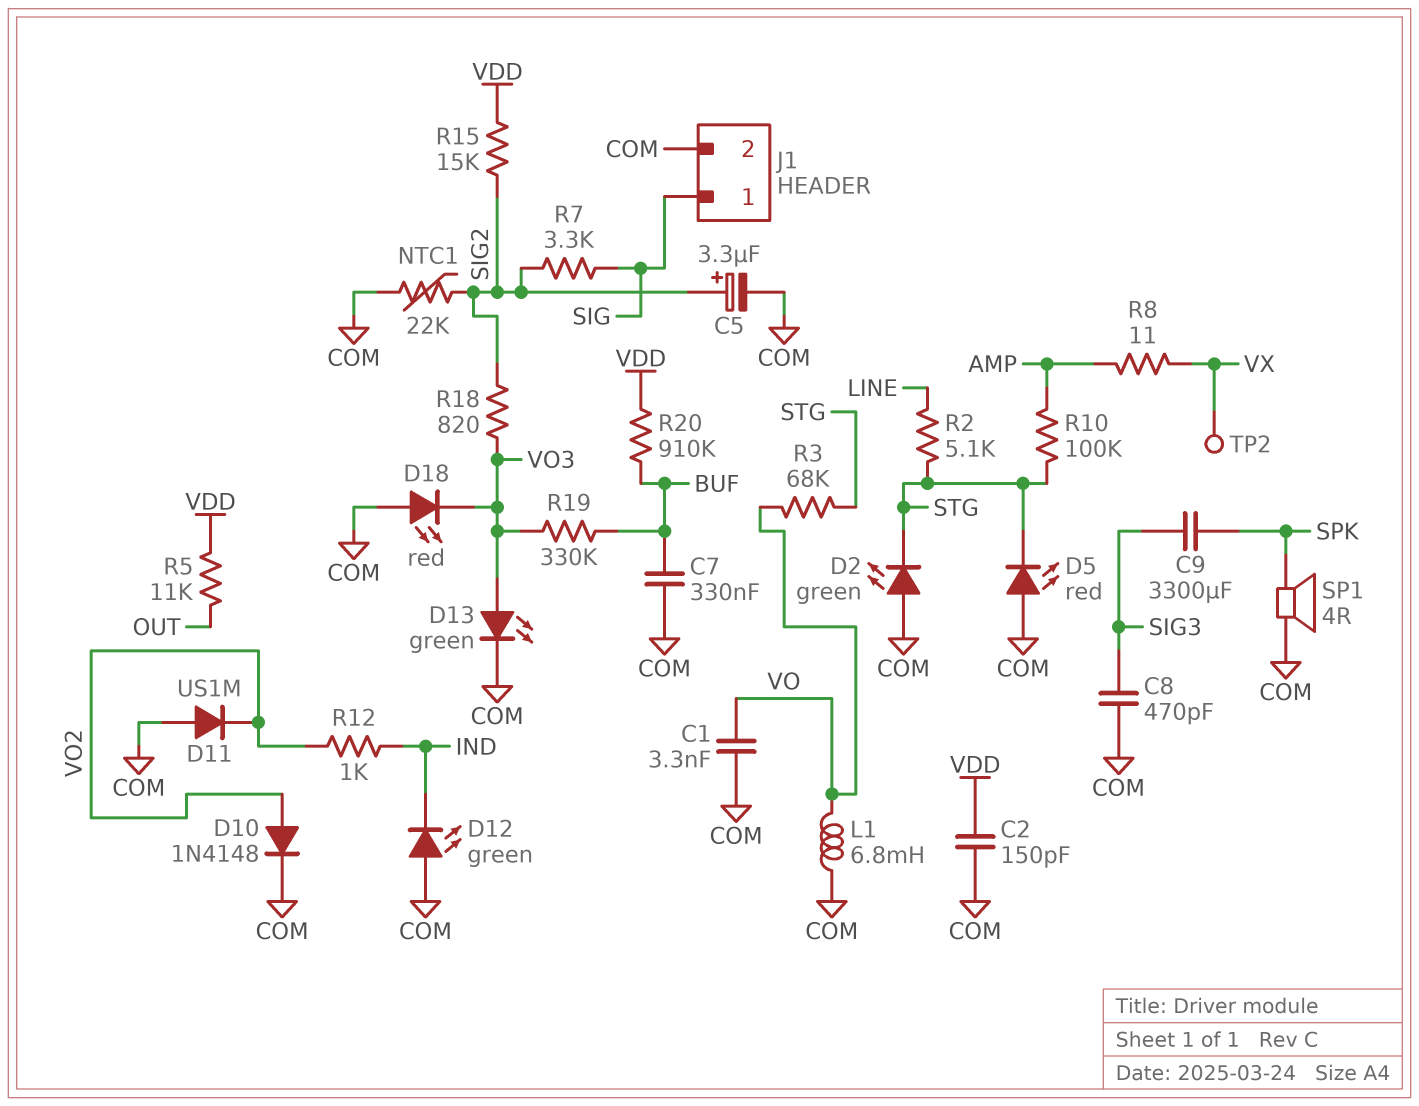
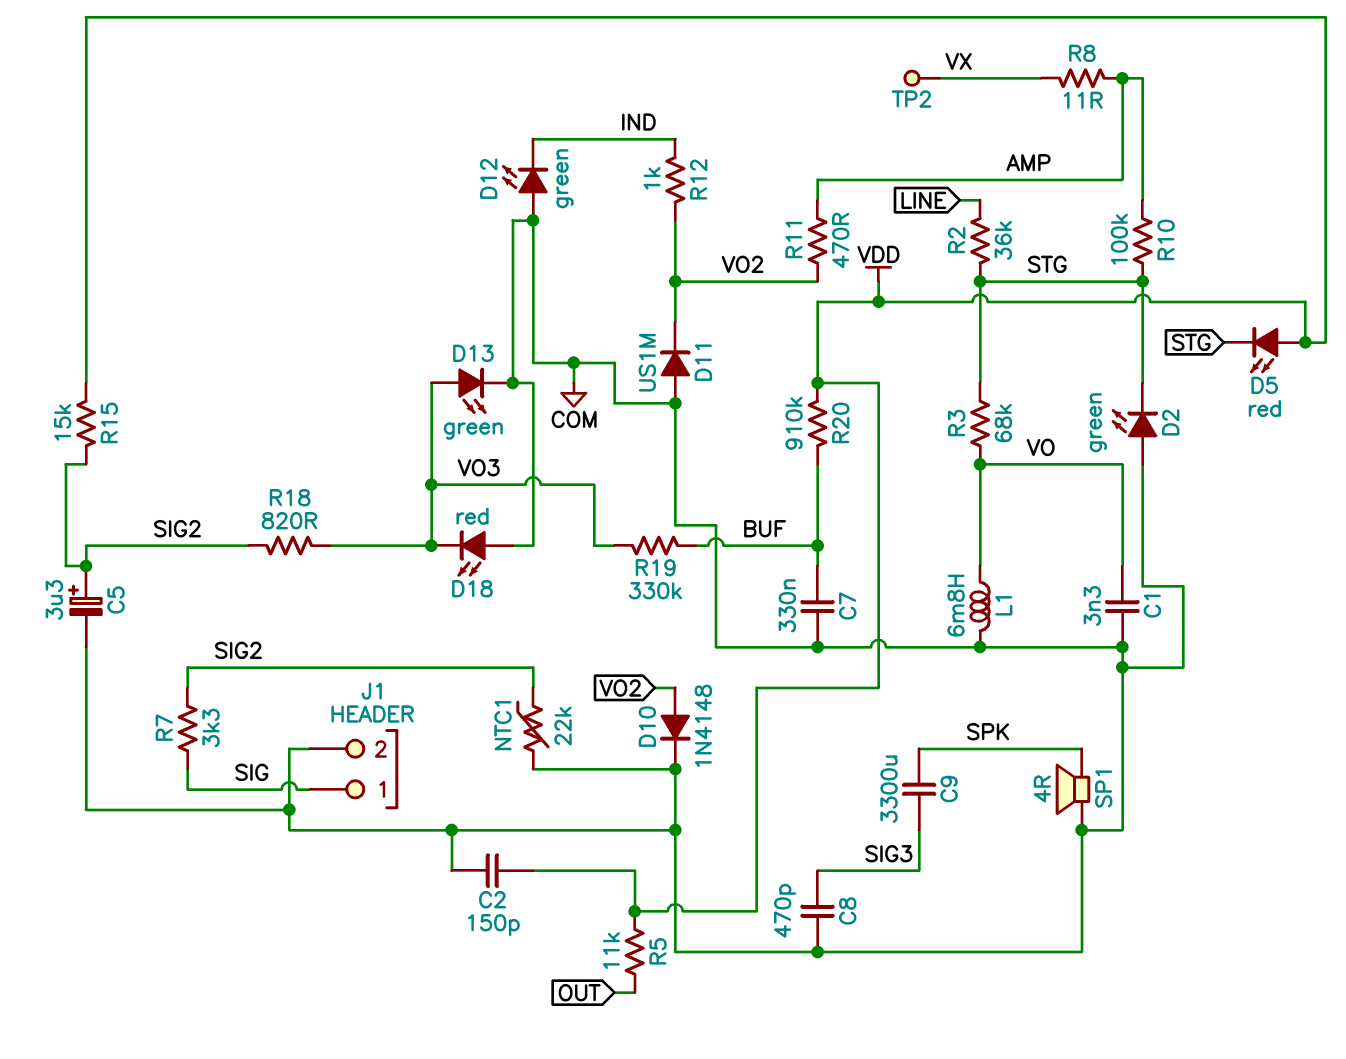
D5: LED red (A COM, K STG) -> LED red (A VDD, K STG)
R2: 5.1k (LINE, STG) -> 36k (LINE, STG)
R11: none -> 470 (AMP, VO2)

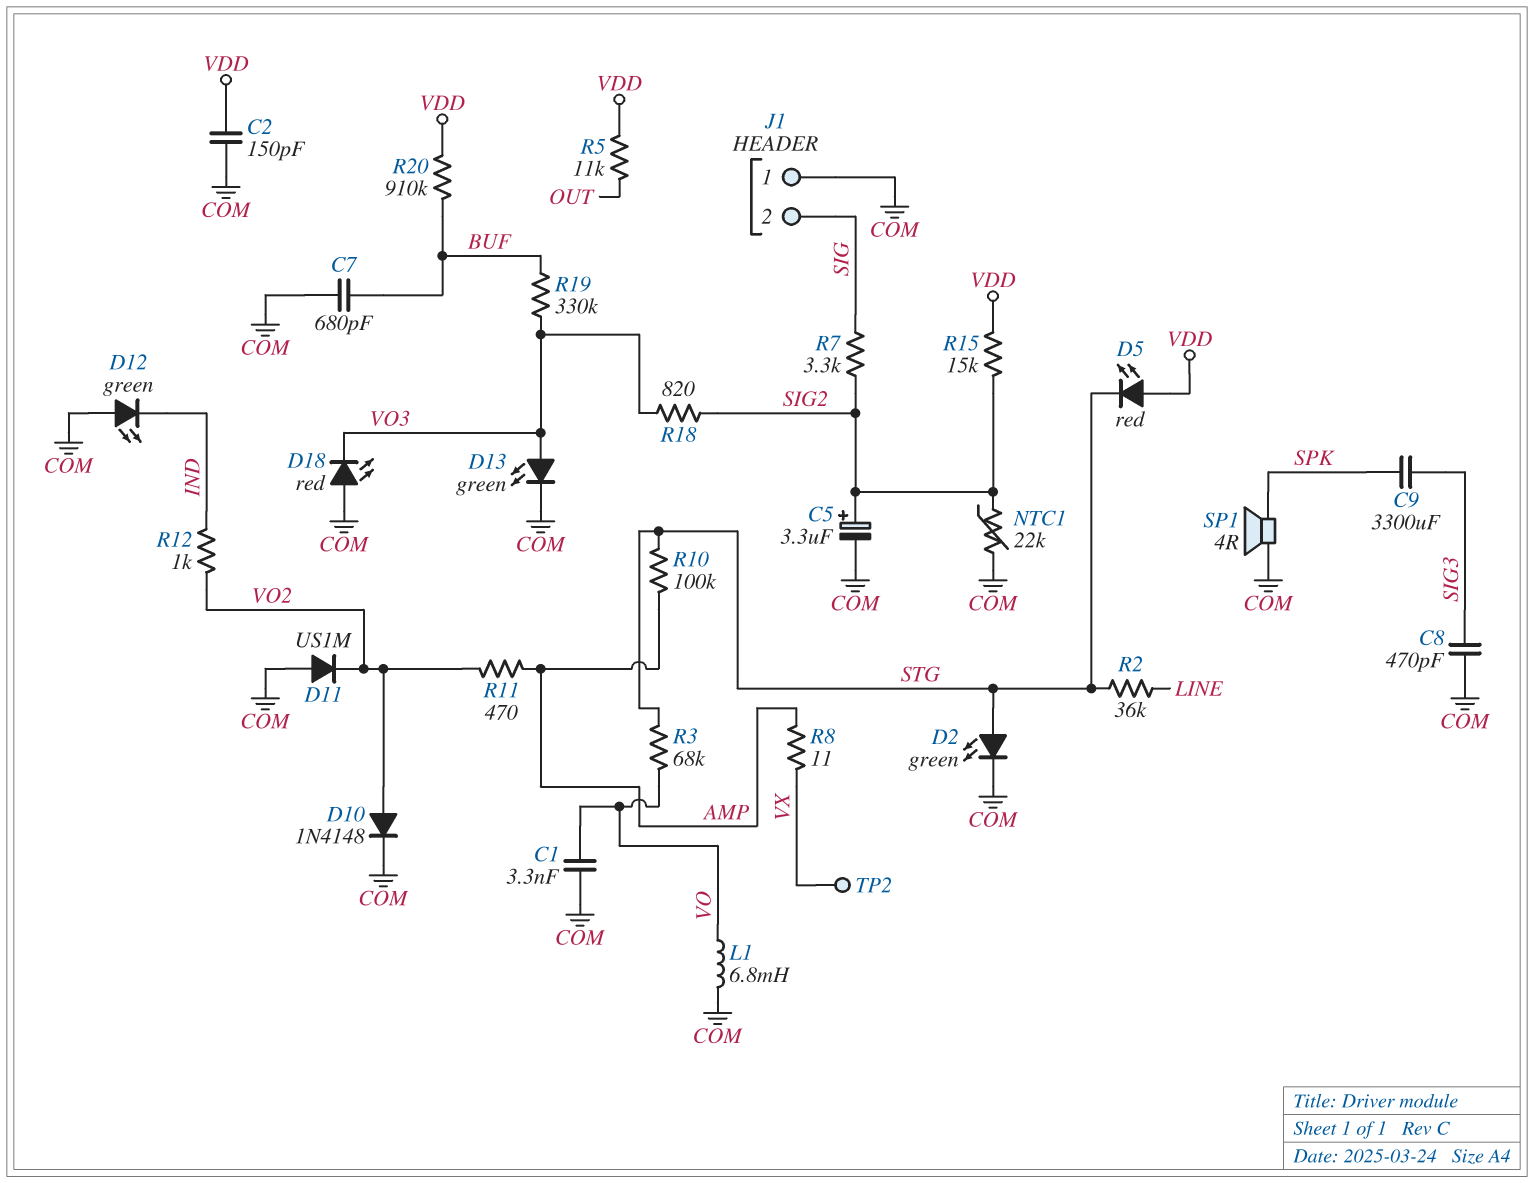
C7: 330nF (BUF, COM) -> 680pF (BUF, COM)
D2: LED green (A COM, K STG) -> LED green (A STG, K COM)
J1 pin 1: SIG -> COM
J1 pin 2: COM -> SIG

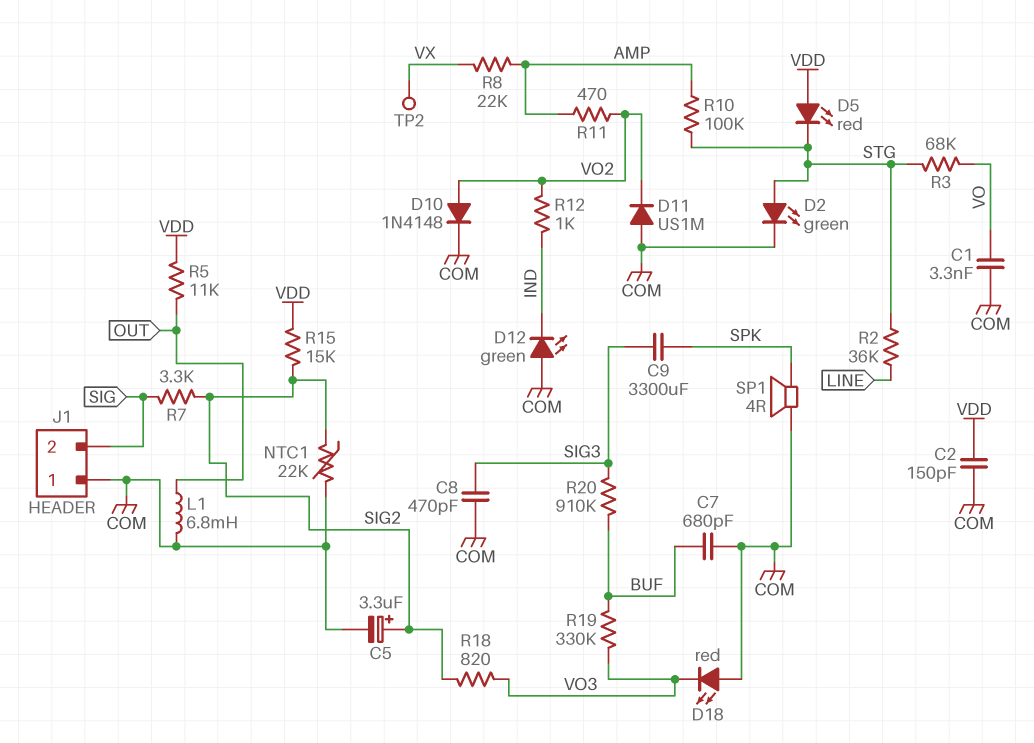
D13: LED green (A VO3, K COM) -> none
L1: 6.8mH (COM, VO) -> 6.8mH (COM, OUT)
R8: 11 (AMP, VX) -> 22k (AMP, VX)
R20: 910k (BUF, VDD) -> 910k (BUF, SIG3)

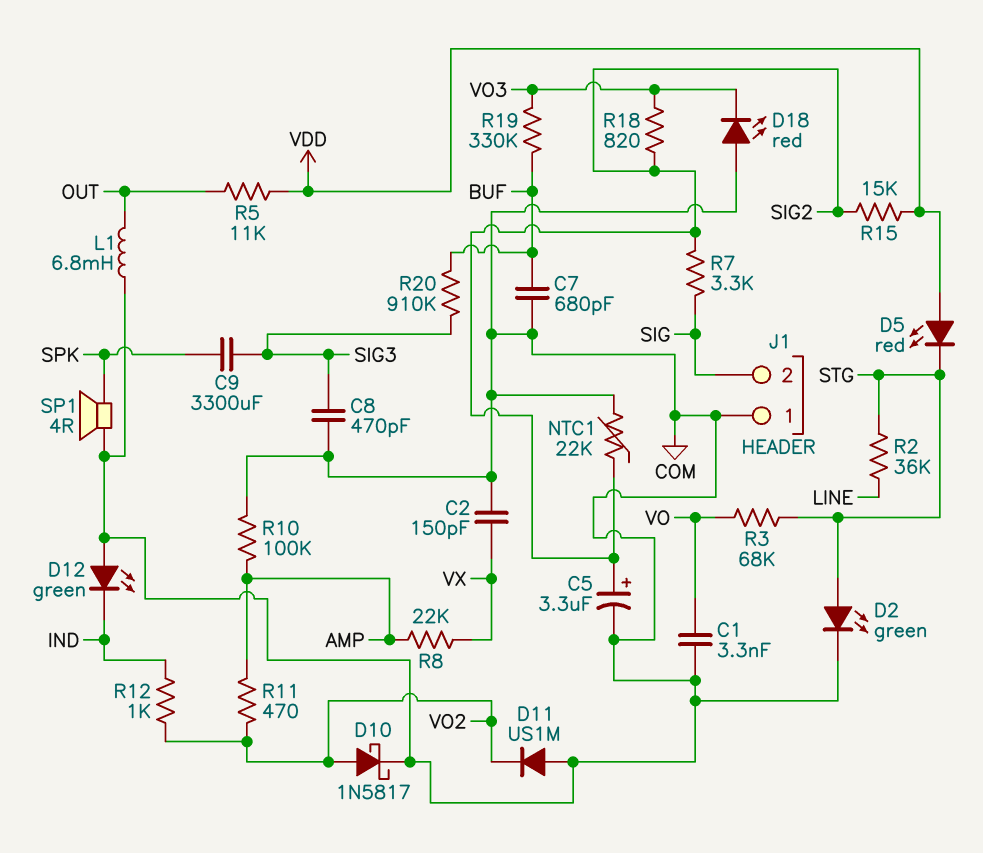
C2: 150pF (COM, VDD) -> 150pF (COM, VX)
D10: diode 1N4148 (A VO2, K COM) -> schottky 1N5817 (A VO2, K COM)
R10: 100k (AMP, STG) -> 100k (AMP, COM)
TP2: test point (VX) -> none

